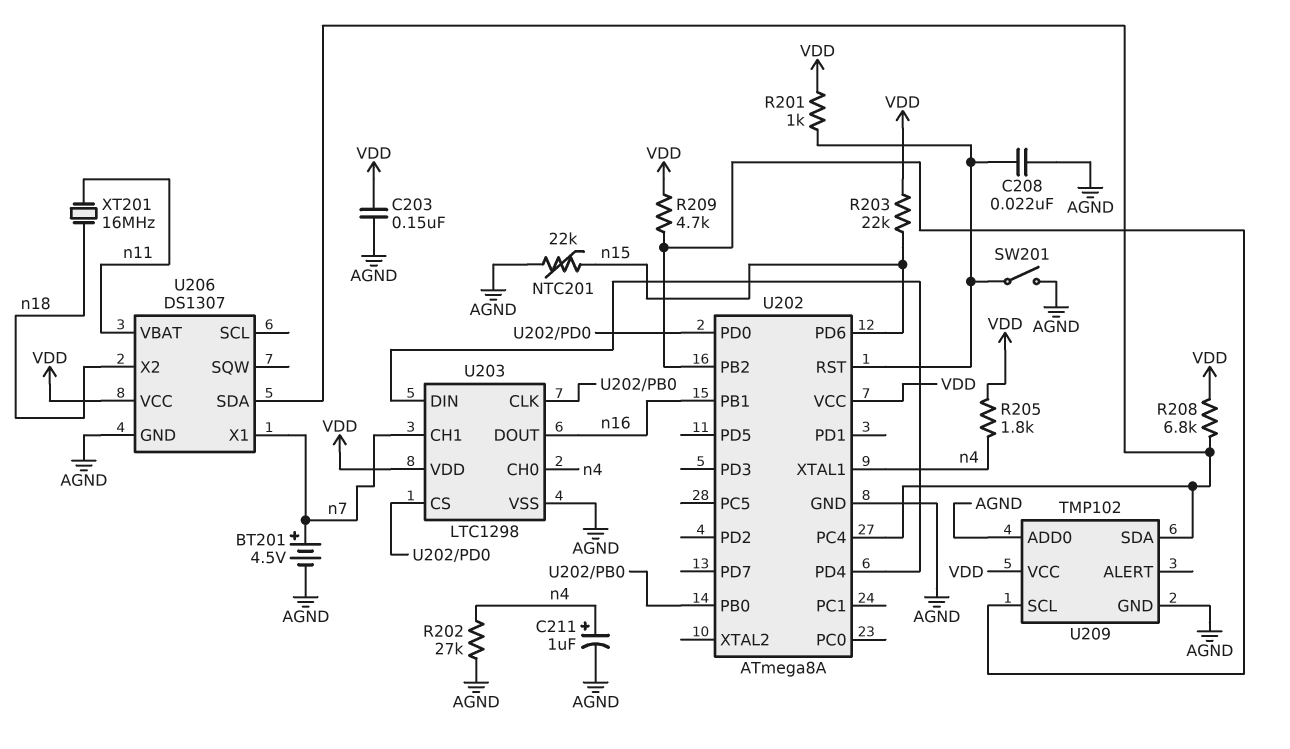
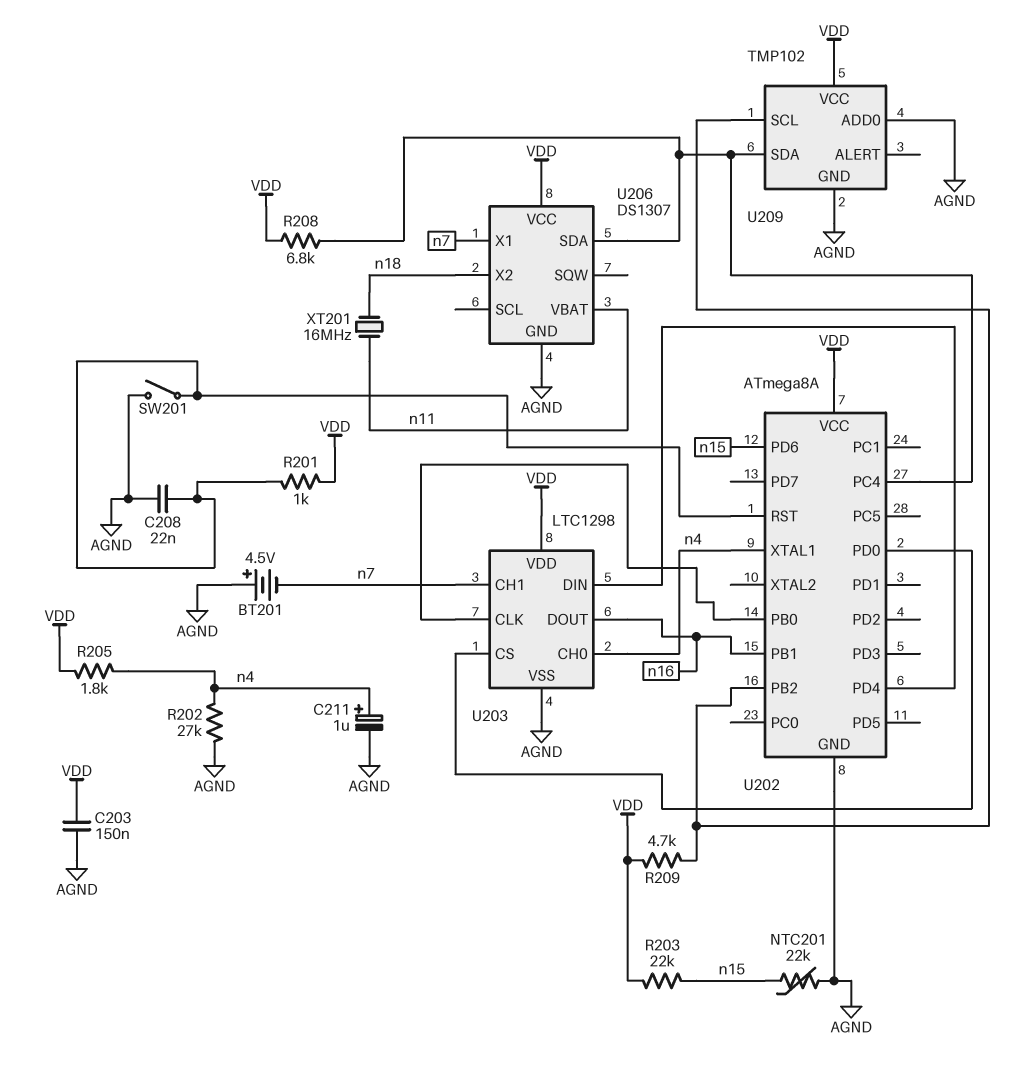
BT201: 4.5V (plus n7, minus AGND) -> 4.5V (plus AGND, minus n7)

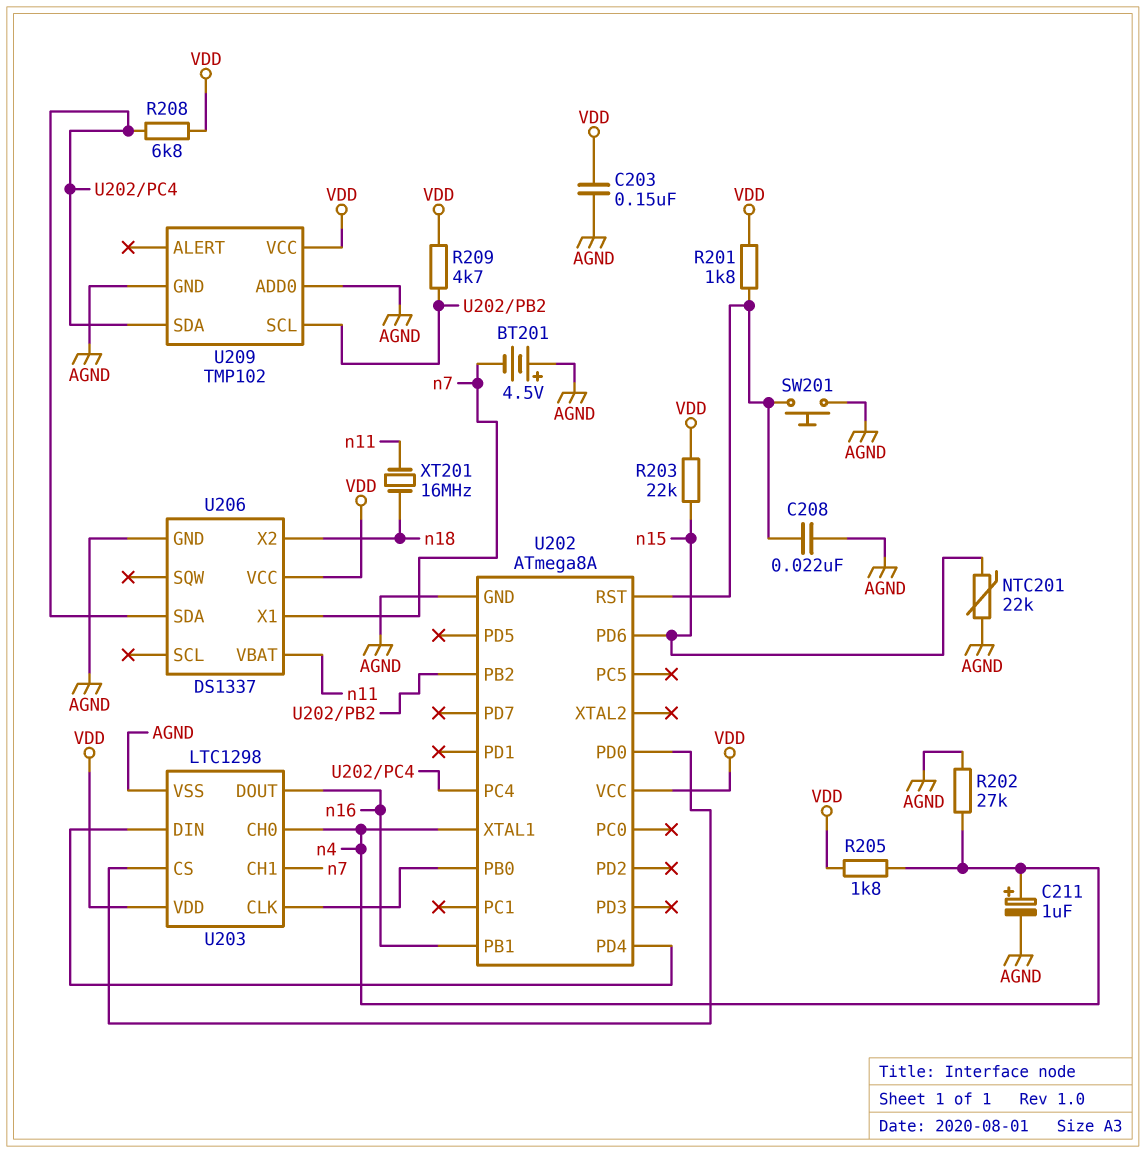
R201: 1k (U202/RST, VDD) -> 1.8k (U202/RST, VDD)
SW201: switch (AGND, U202/RST) -> button (AGND, U202/RST)
U206: DS1307 -> DS1337

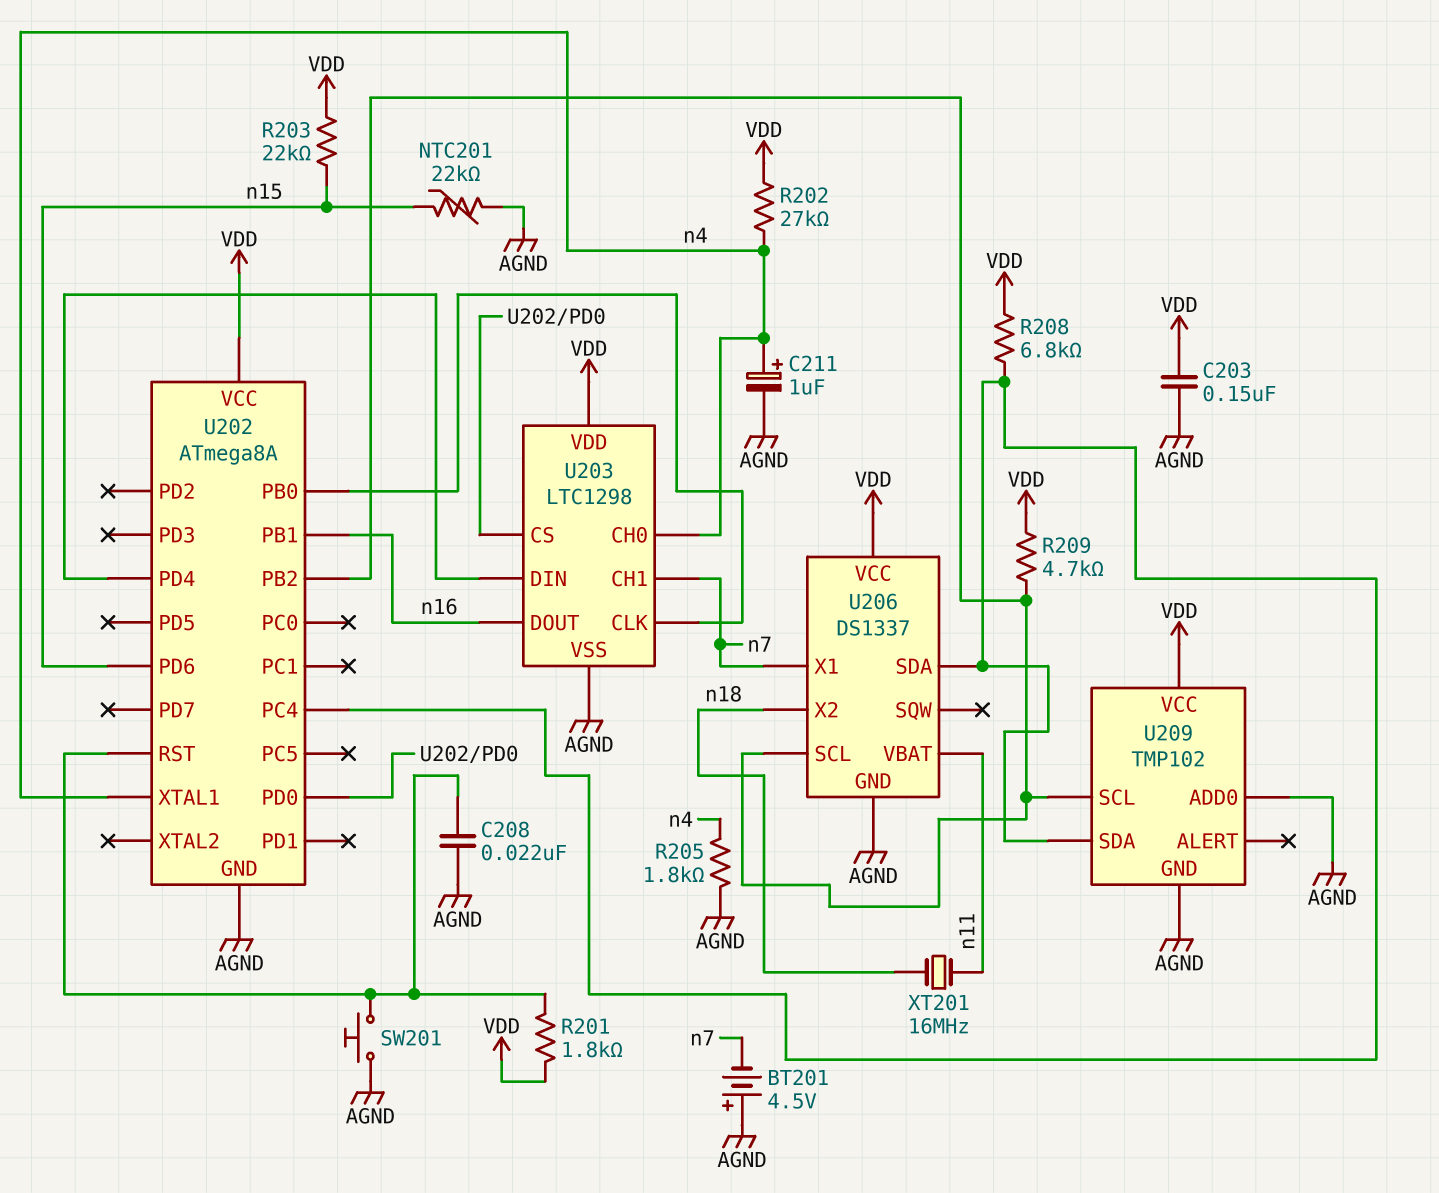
R202: 27k (AGND, n4) -> 27k (VDD, n4)
R205: 1.8k (VDD, n4) -> 1.8k (AGND, n4)
U206 pin SCL: none -> U202/PB2

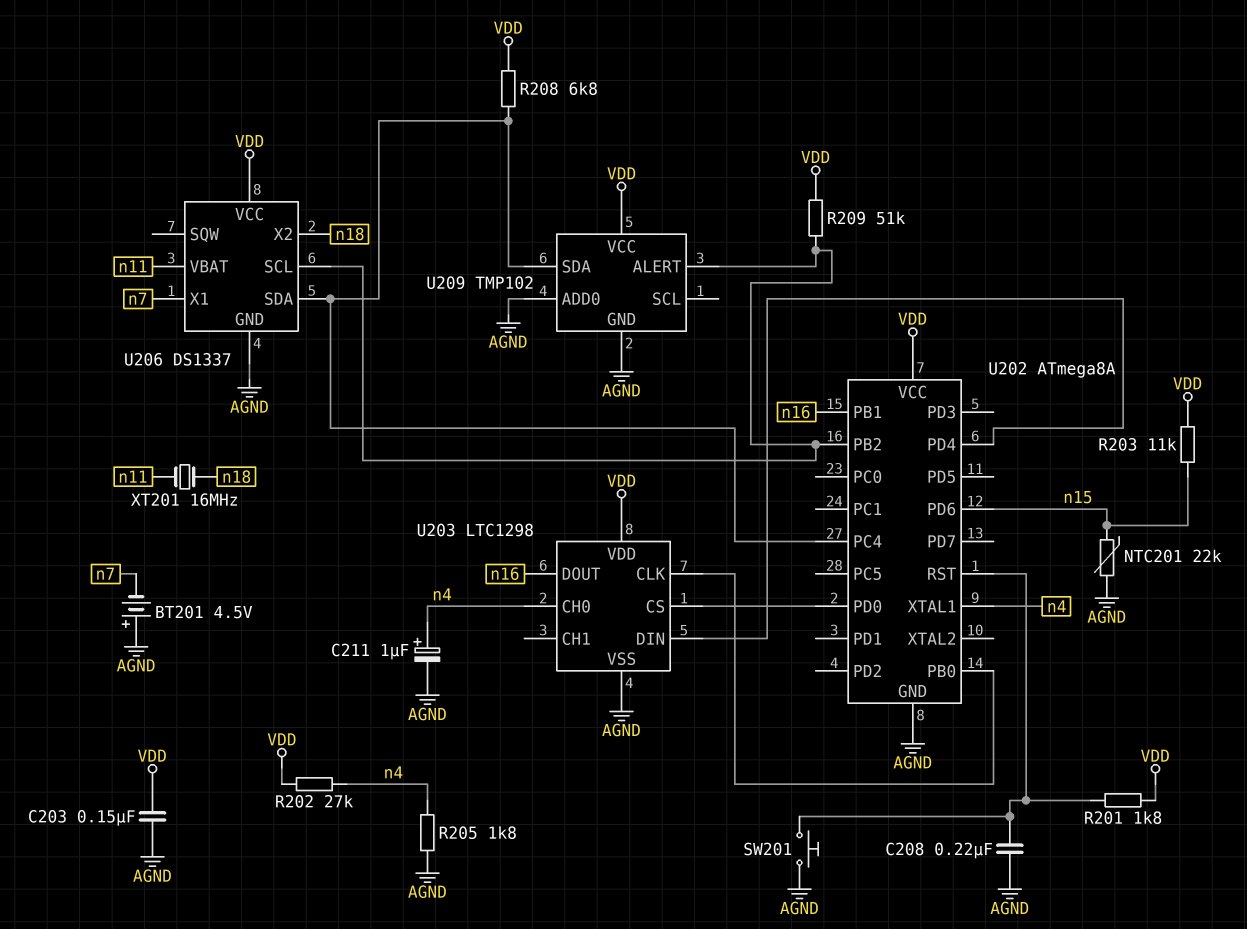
C208: 22nF (AGND, U202/RST) -> 220nF (AGND, U202/RST)
R203: 22k (VDD, n15) -> 11k (VDD, n15)
R209: 4.7k (U202/PB2, VDD) -> 51k (U202/PB2, VDD)
U203 pin CH1: n7 -> none
U209 pin ALERT: none -> U202/PB2
U209 pin SCL: U202/PB2 -> none

